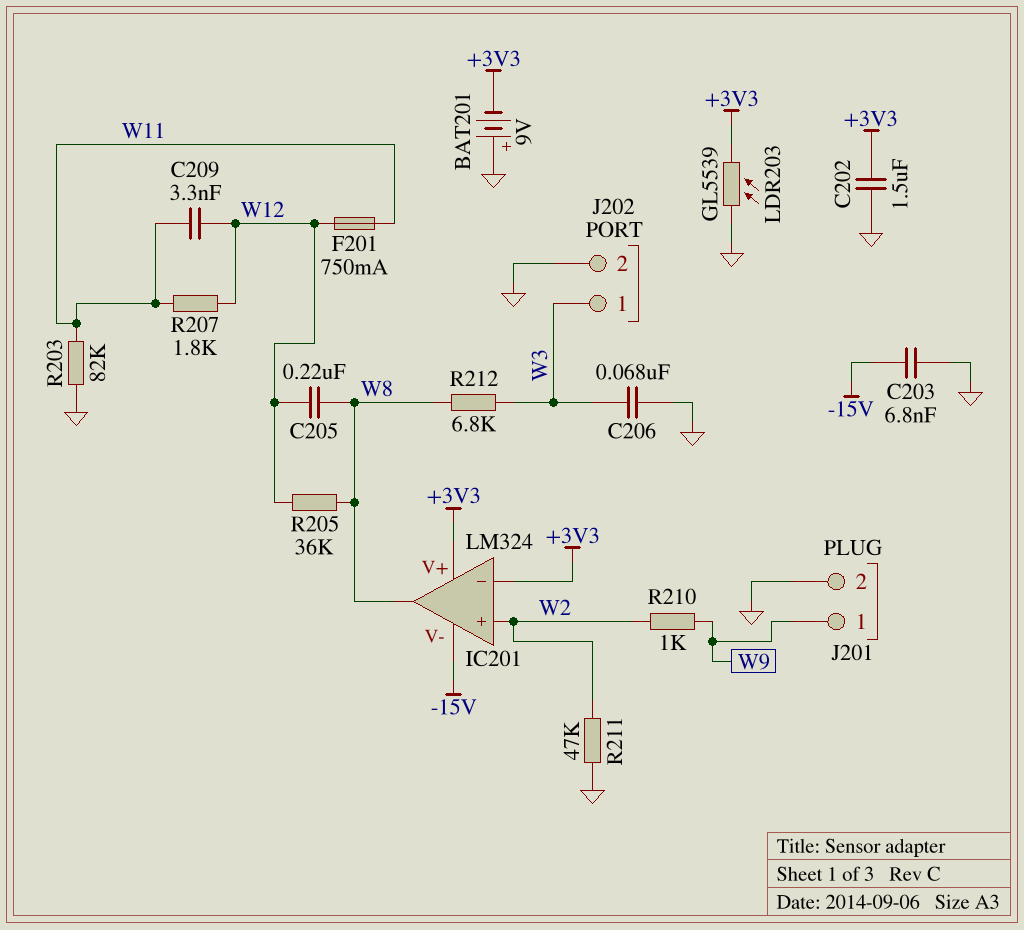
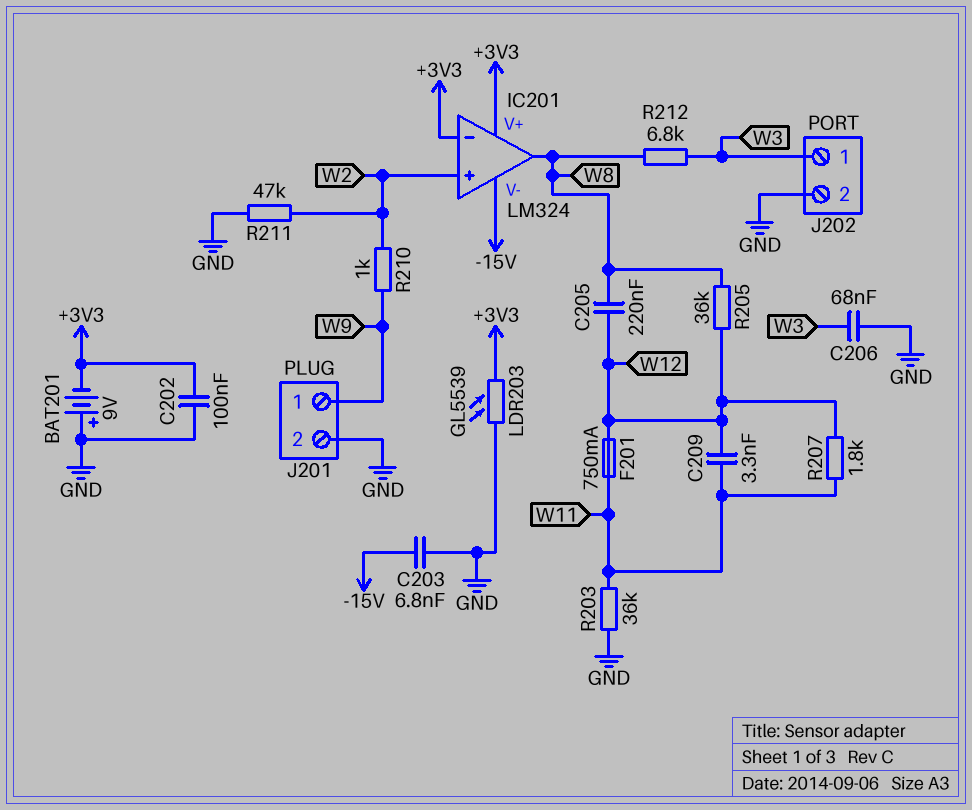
C202: 1.5uF (+3V3, GND) -> 100nF (+3V3, GND)
R203: 82k (GND, W11) -> 36k (GND, W11)

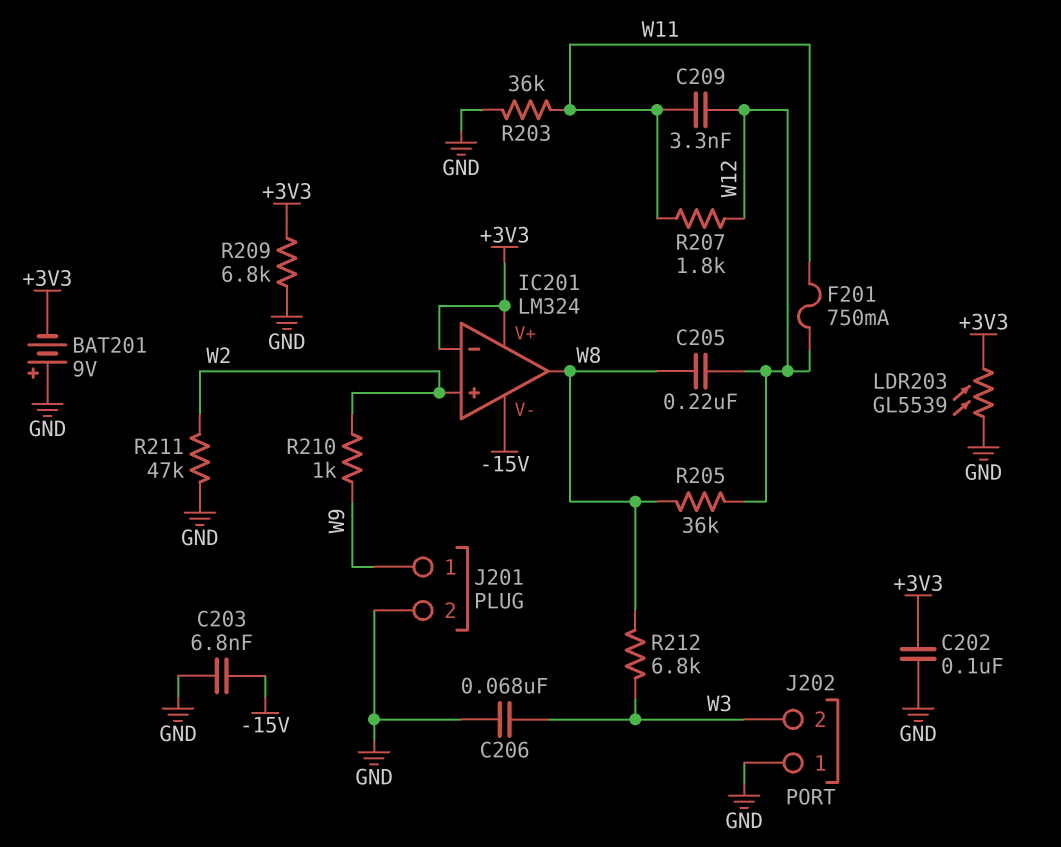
J202 pin 1: W3 -> GND
J202 pin 2: GND -> W3
R209: none -> 6.8k (+3V3, GND)

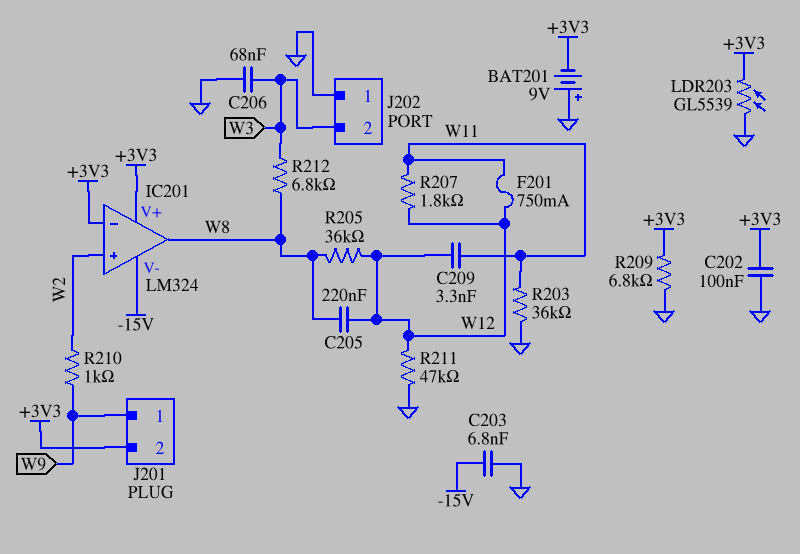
J201 pin 2: GND -> +3V3
R211: 47k (GND, W2) -> 47k (GND, W12)

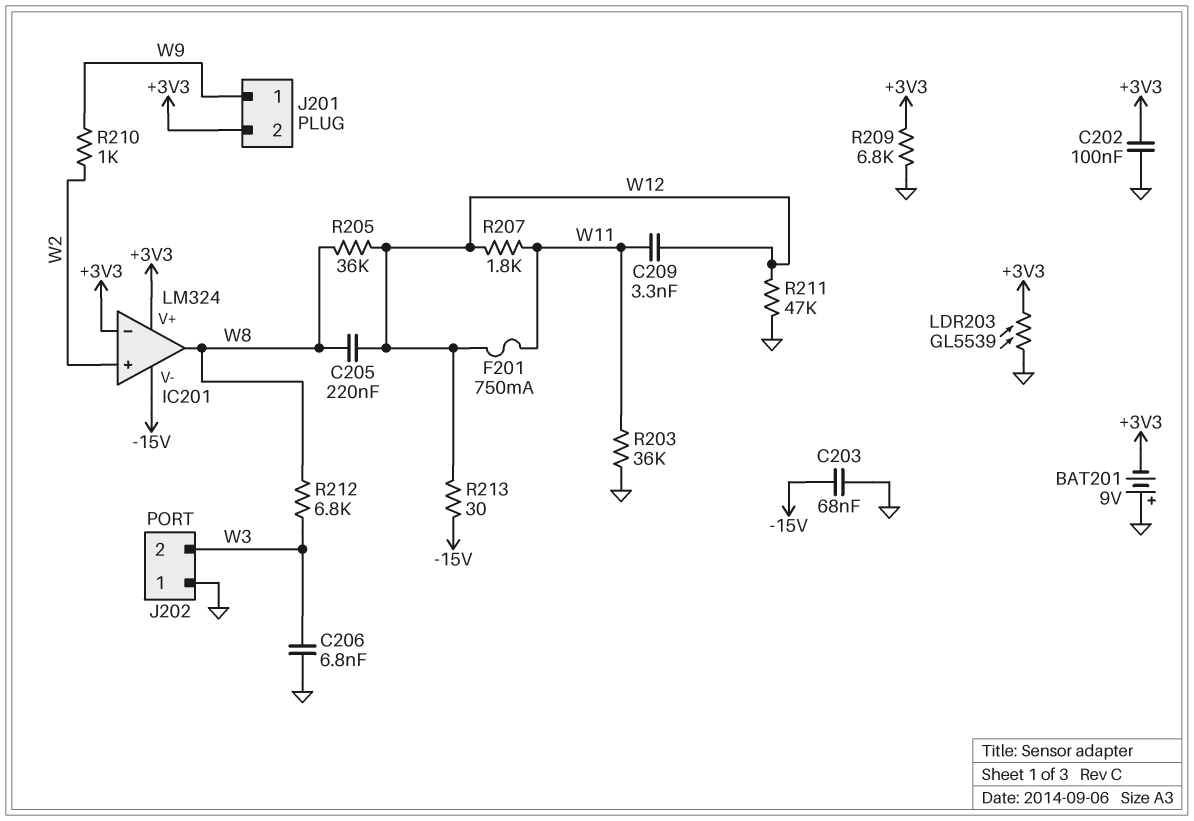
C203: 6.8nF (-15V, GND) -> 68nF (-15V, GND)
C206: 68nF (GND, W3) -> 6.8nF (GND, W3)
R213: none -> 30 (-15V, W12)

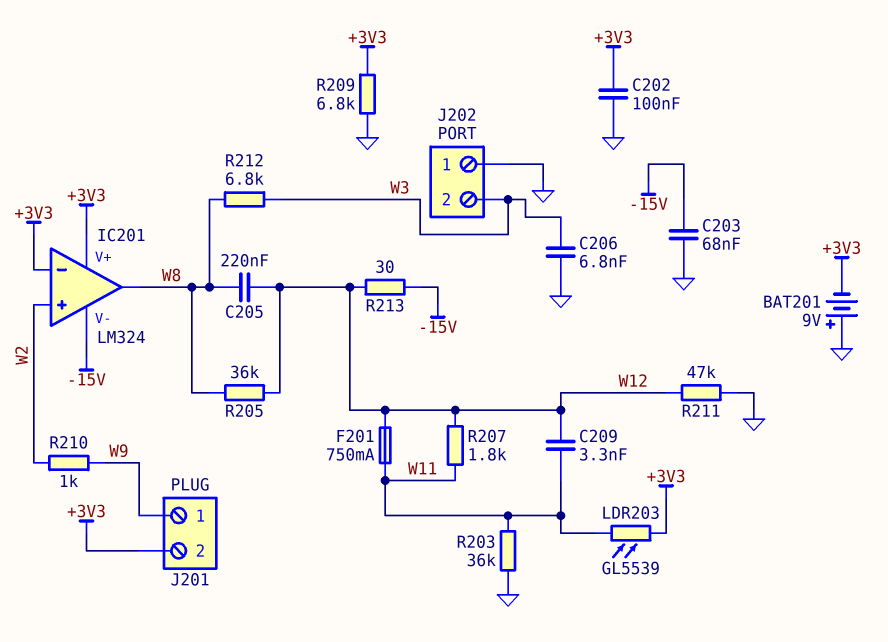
LDR203: GL5539 (+3V3, GND) -> GL5539 (+3V3, W11)

